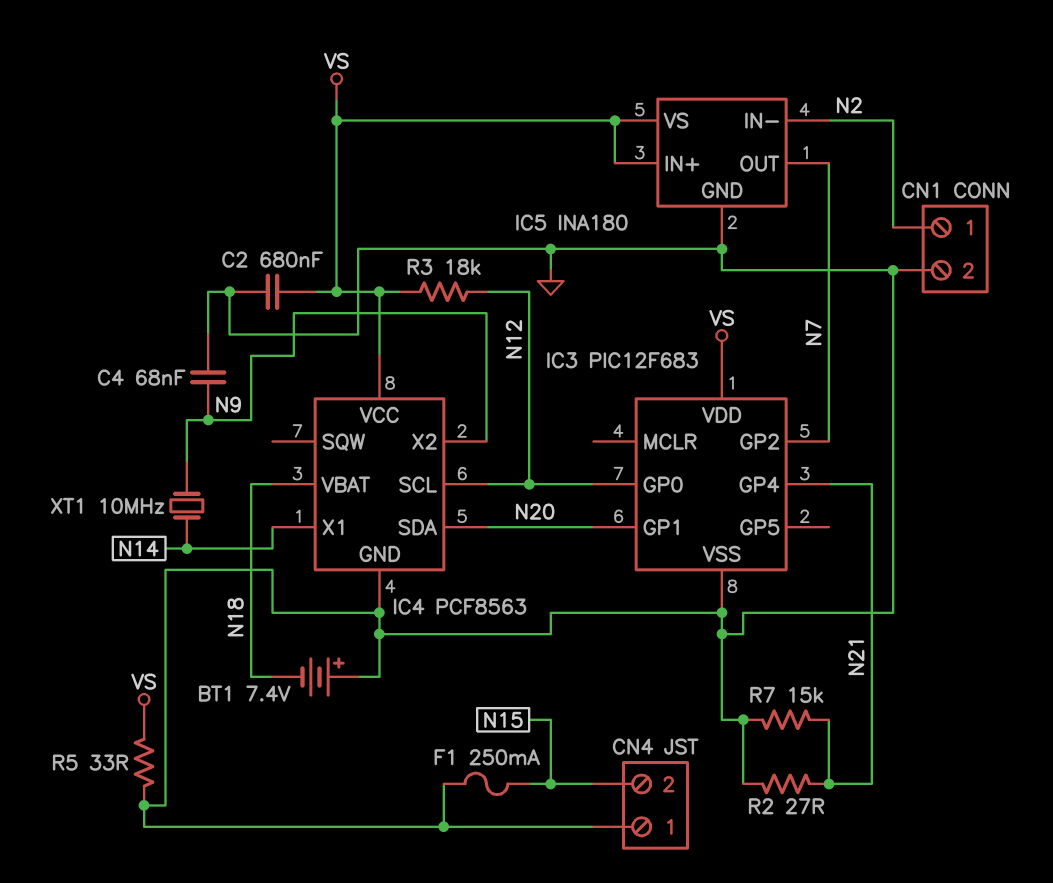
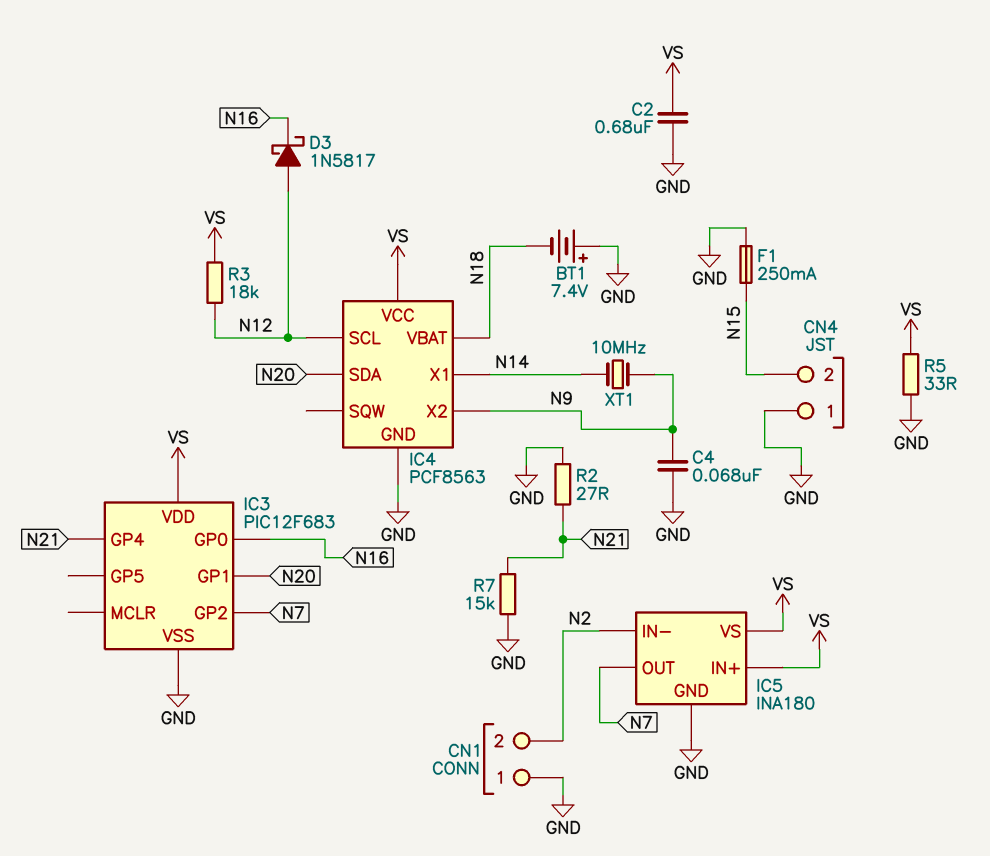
CN1 pin 1: N2 -> GND
CN1 pin 2: GND -> N2
D3: none -> schottky 1N5817 (A N12, K N16)
IC3 pin GP0: N12 -> N16

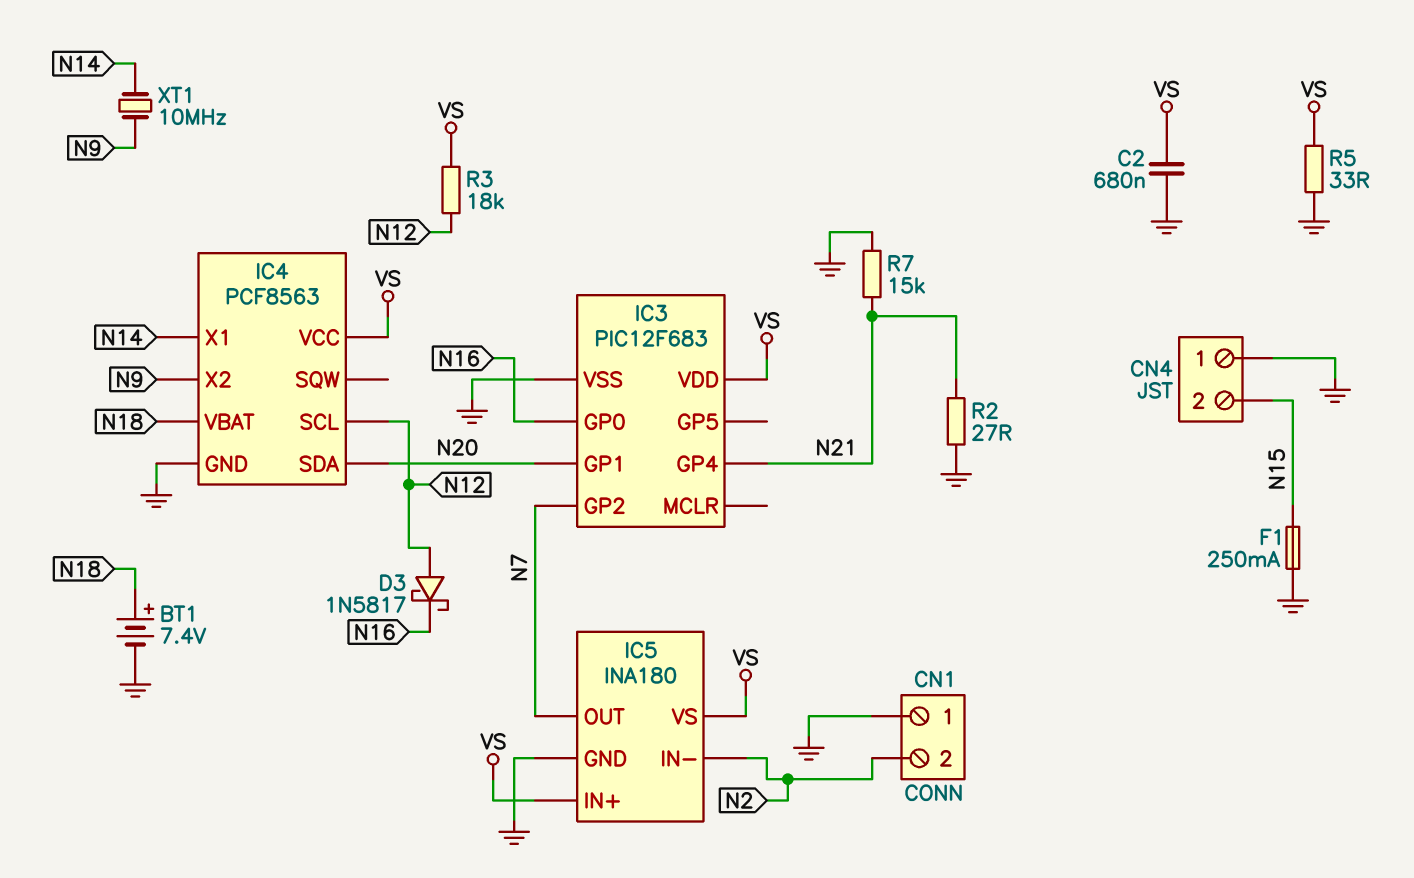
BT1: 7.4V (plus GND, minus N18) -> 7.4V (plus N18, minus GND)
C4: 68nF (GND, N9) -> none

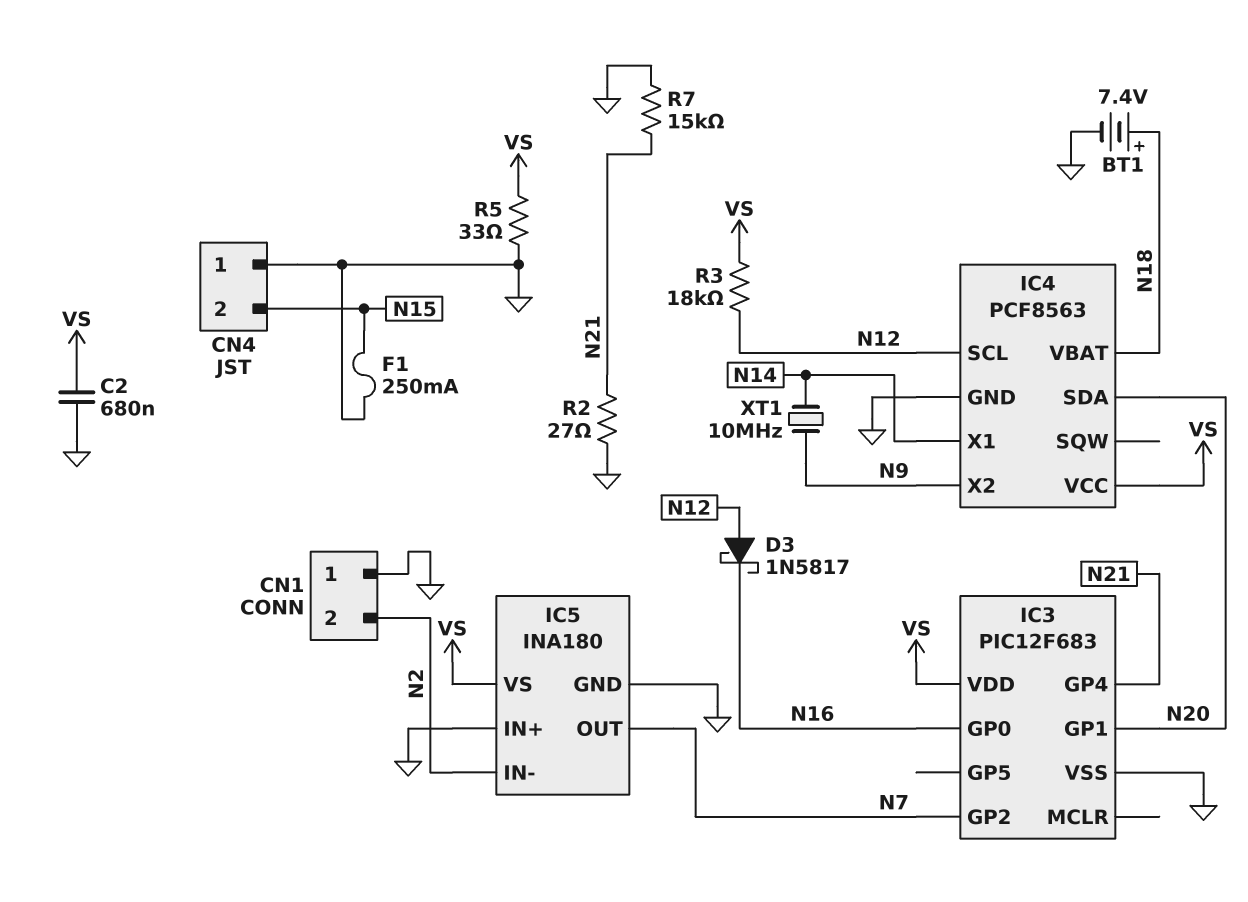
IC5 pin IN+: VS -> GND

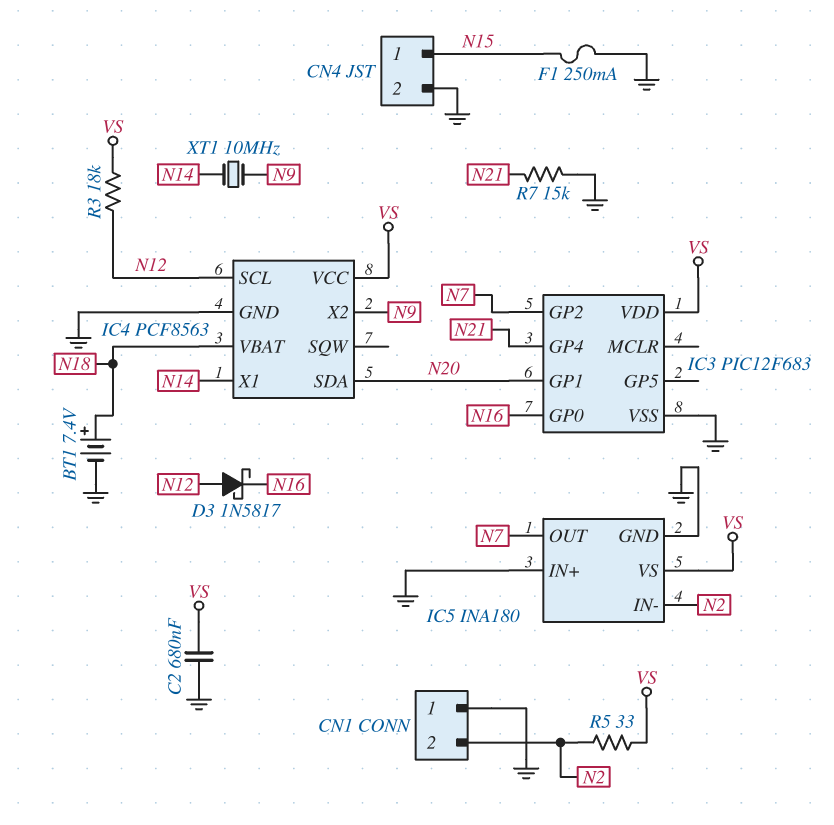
CN4 pin 1: GND -> N15
CN4 pin 2: N15 -> GND
R2: 27 (GND, N21) -> none
R5: 33 (GND, VS) -> 33 (N2, VS)

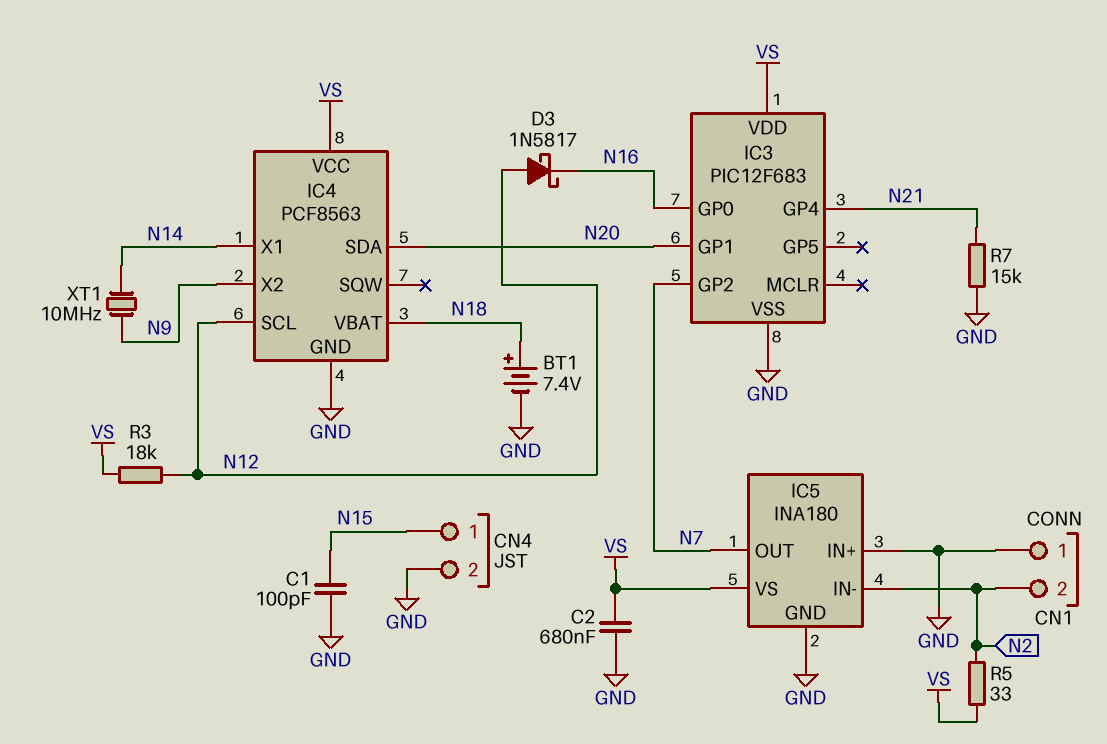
C1: none -> 100pF (GND, N15)
F1: 250mA (GND, N15) -> none

